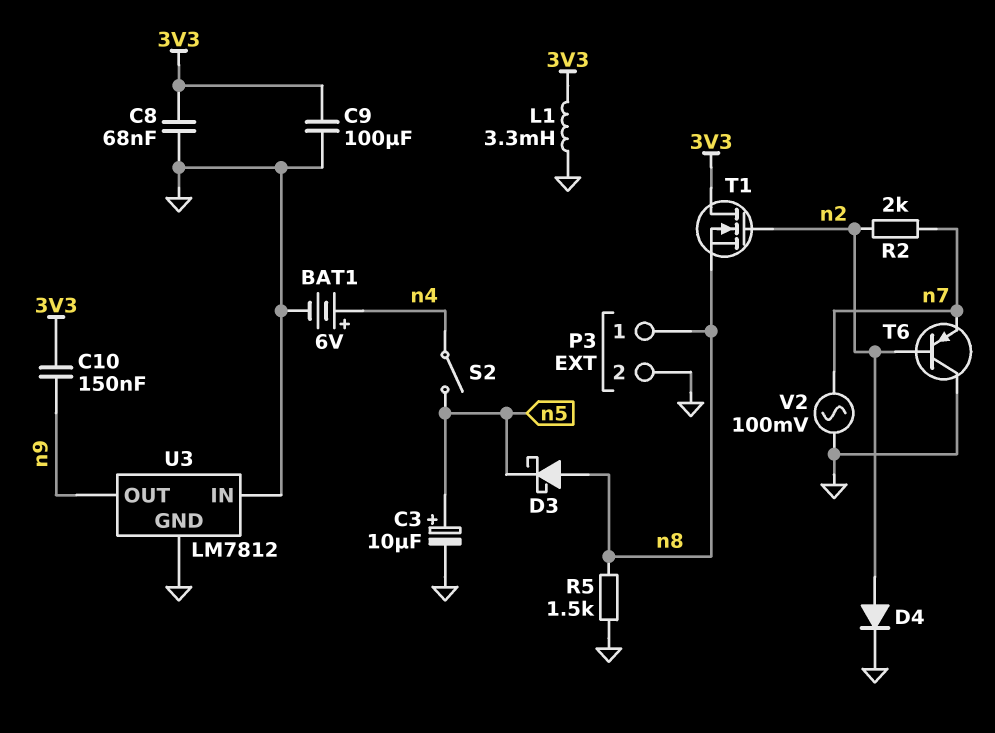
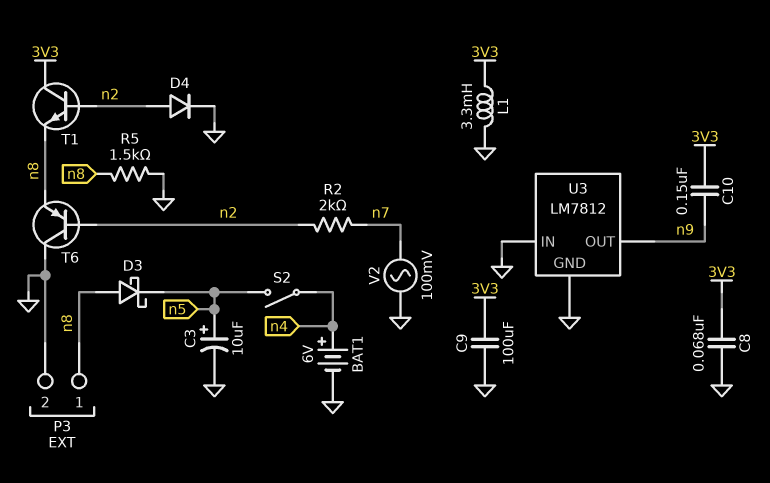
T1: NMOS (G n2, D 3V3, S n8) -> NPN (B n2, C 3V3, E n8)
T6: PNP (B n2, C GND, E n7) -> PNP (B n2, C GND, E n8)

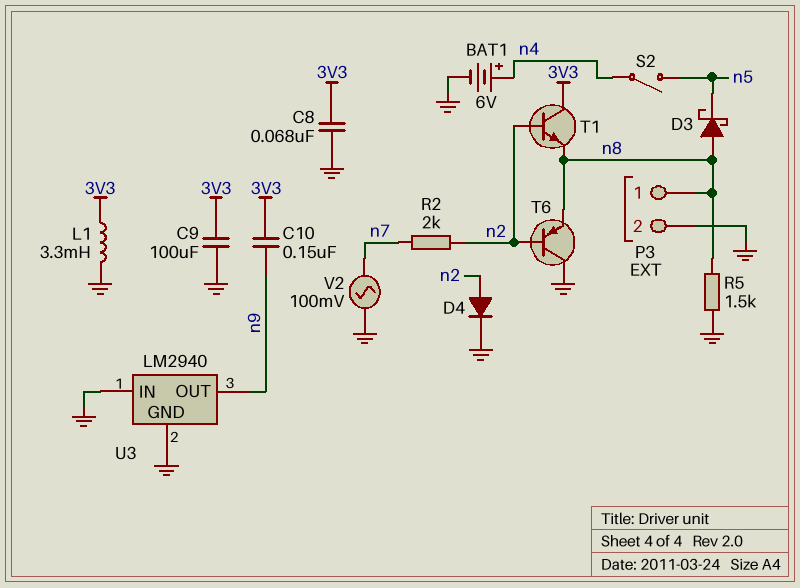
C3: 10uF (plus n5, minus GND) -> none
U3: LM7812 -> LM2940

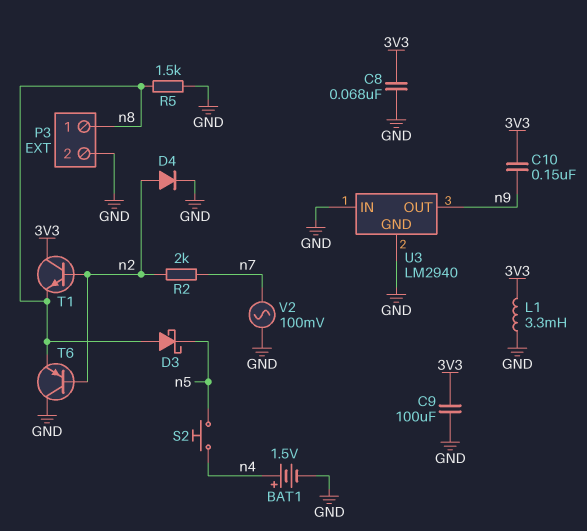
BAT1: 6V (plus n4, minus GND) -> 1.5V (plus n4, minus GND)
S2: switch (n4, n5) -> button (n4, n5)

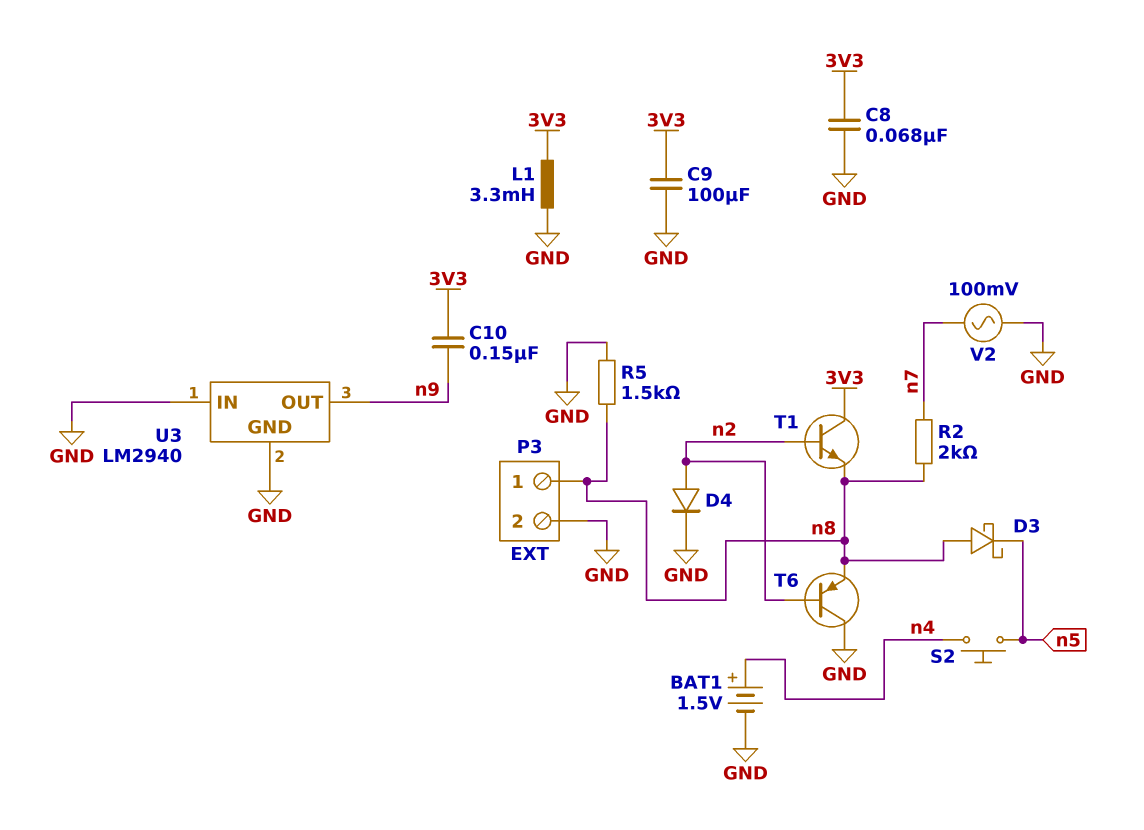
R2: 2k (n2, n7) -> 2k (n7, n8)

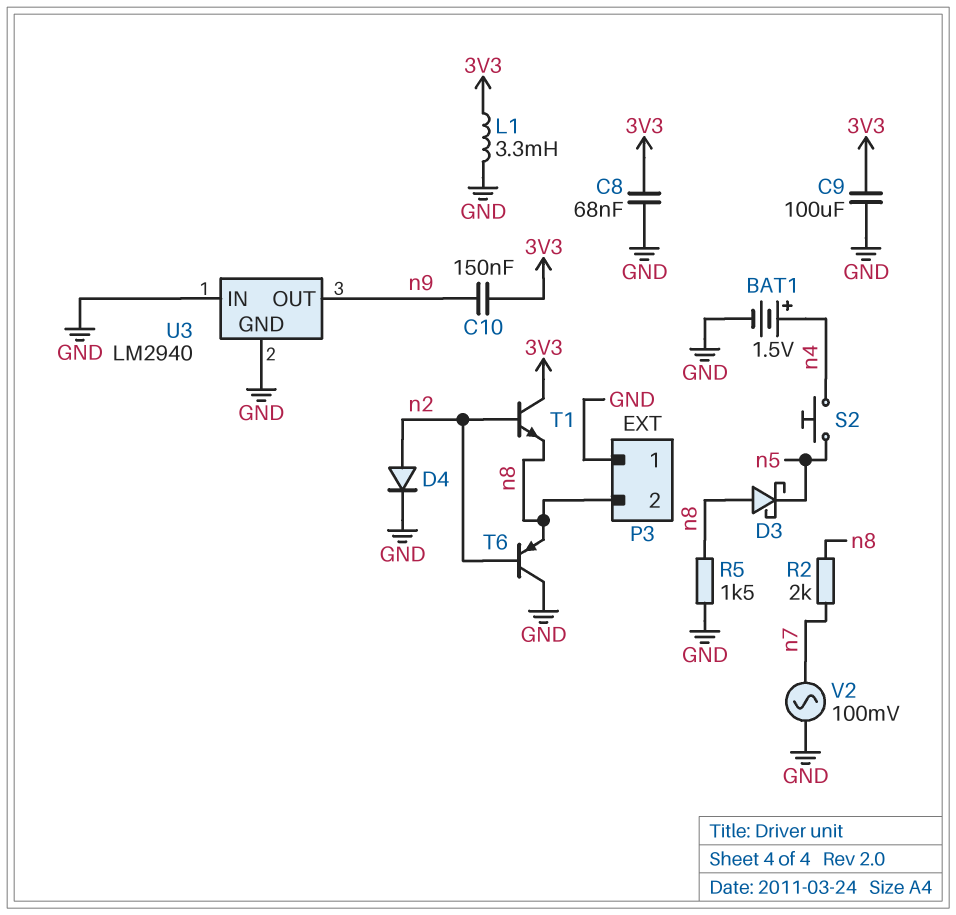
P3 pin 1: n8 -> GND
P3 pin 2: GND -> n8

